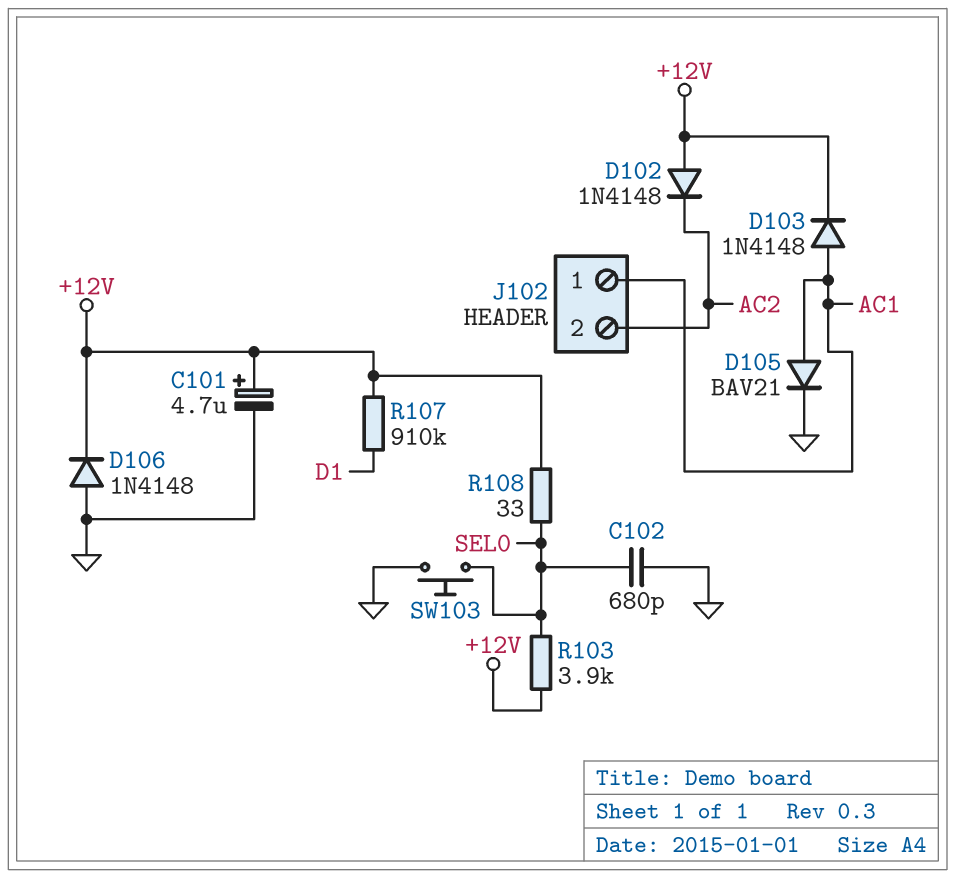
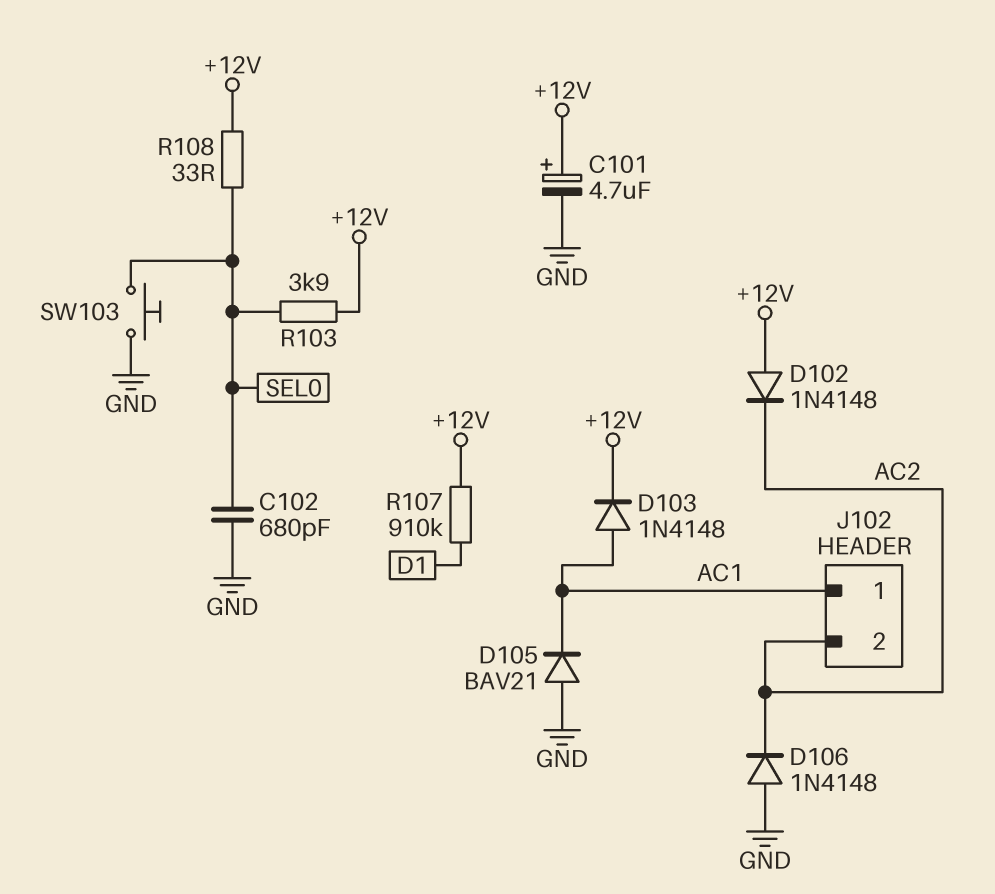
D105: diode BAV21 (A AC1, K GND) -> diode BAV21 (A GND, K AC1)
D106: diode 1N4148 (A GND, K +12V) -> diode 1N4148 (A GND, K AC2)

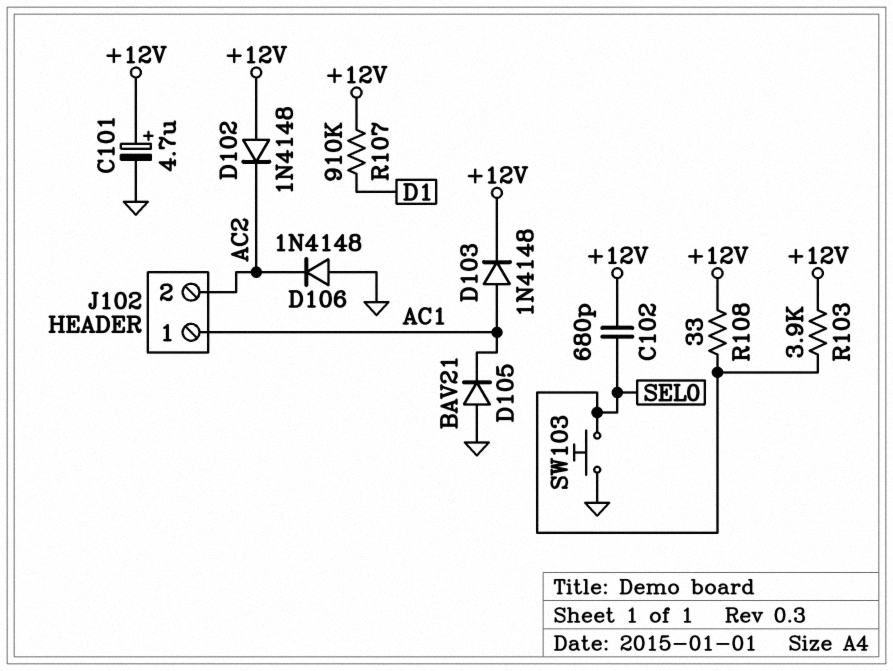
C102: 680pF (GND, SEL0) -> 680pF (+12V, SEL0)

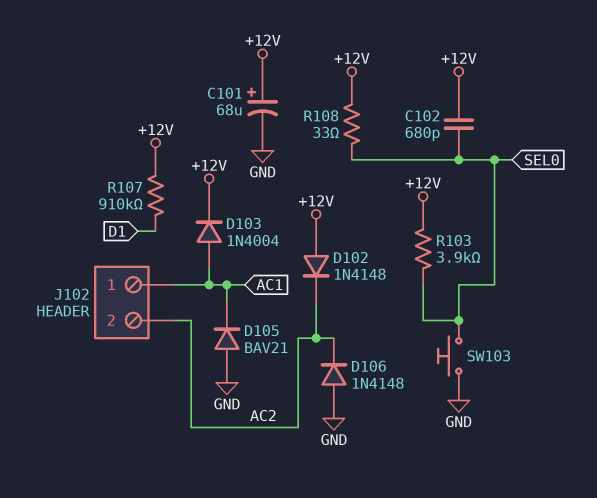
C101: 4.7uF (plus +12V, minus GND) -> 68uF (plus +12V, minus GND)
D103: diode 1N4148 (A AC1, K +12V) -> diode 1N4004 (A AC1, K +12V)

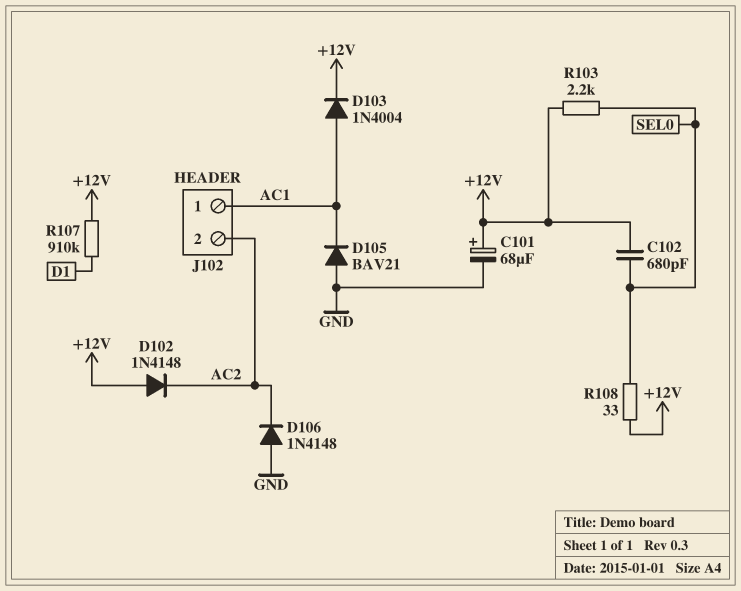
R103: 3.9k (+12V, SEL0) -> 2.2k (+12V, SEL0)
SW103: button (GND, SEL0) -> none

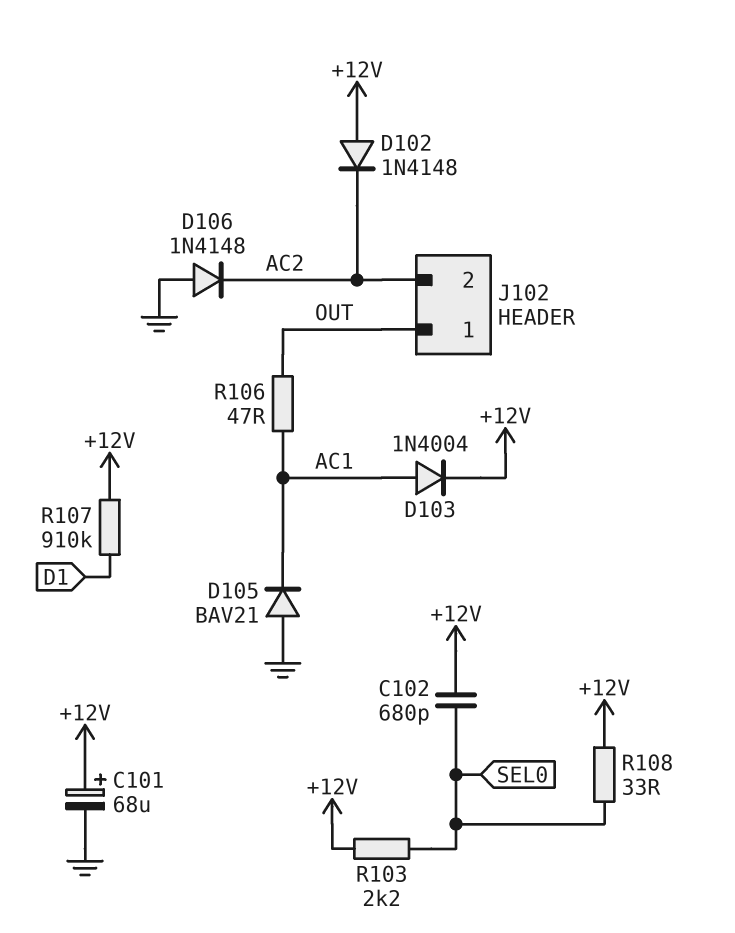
J102 pin 1: AC1 -> OUT
R106: none -> 47 (AC1, OUT)

